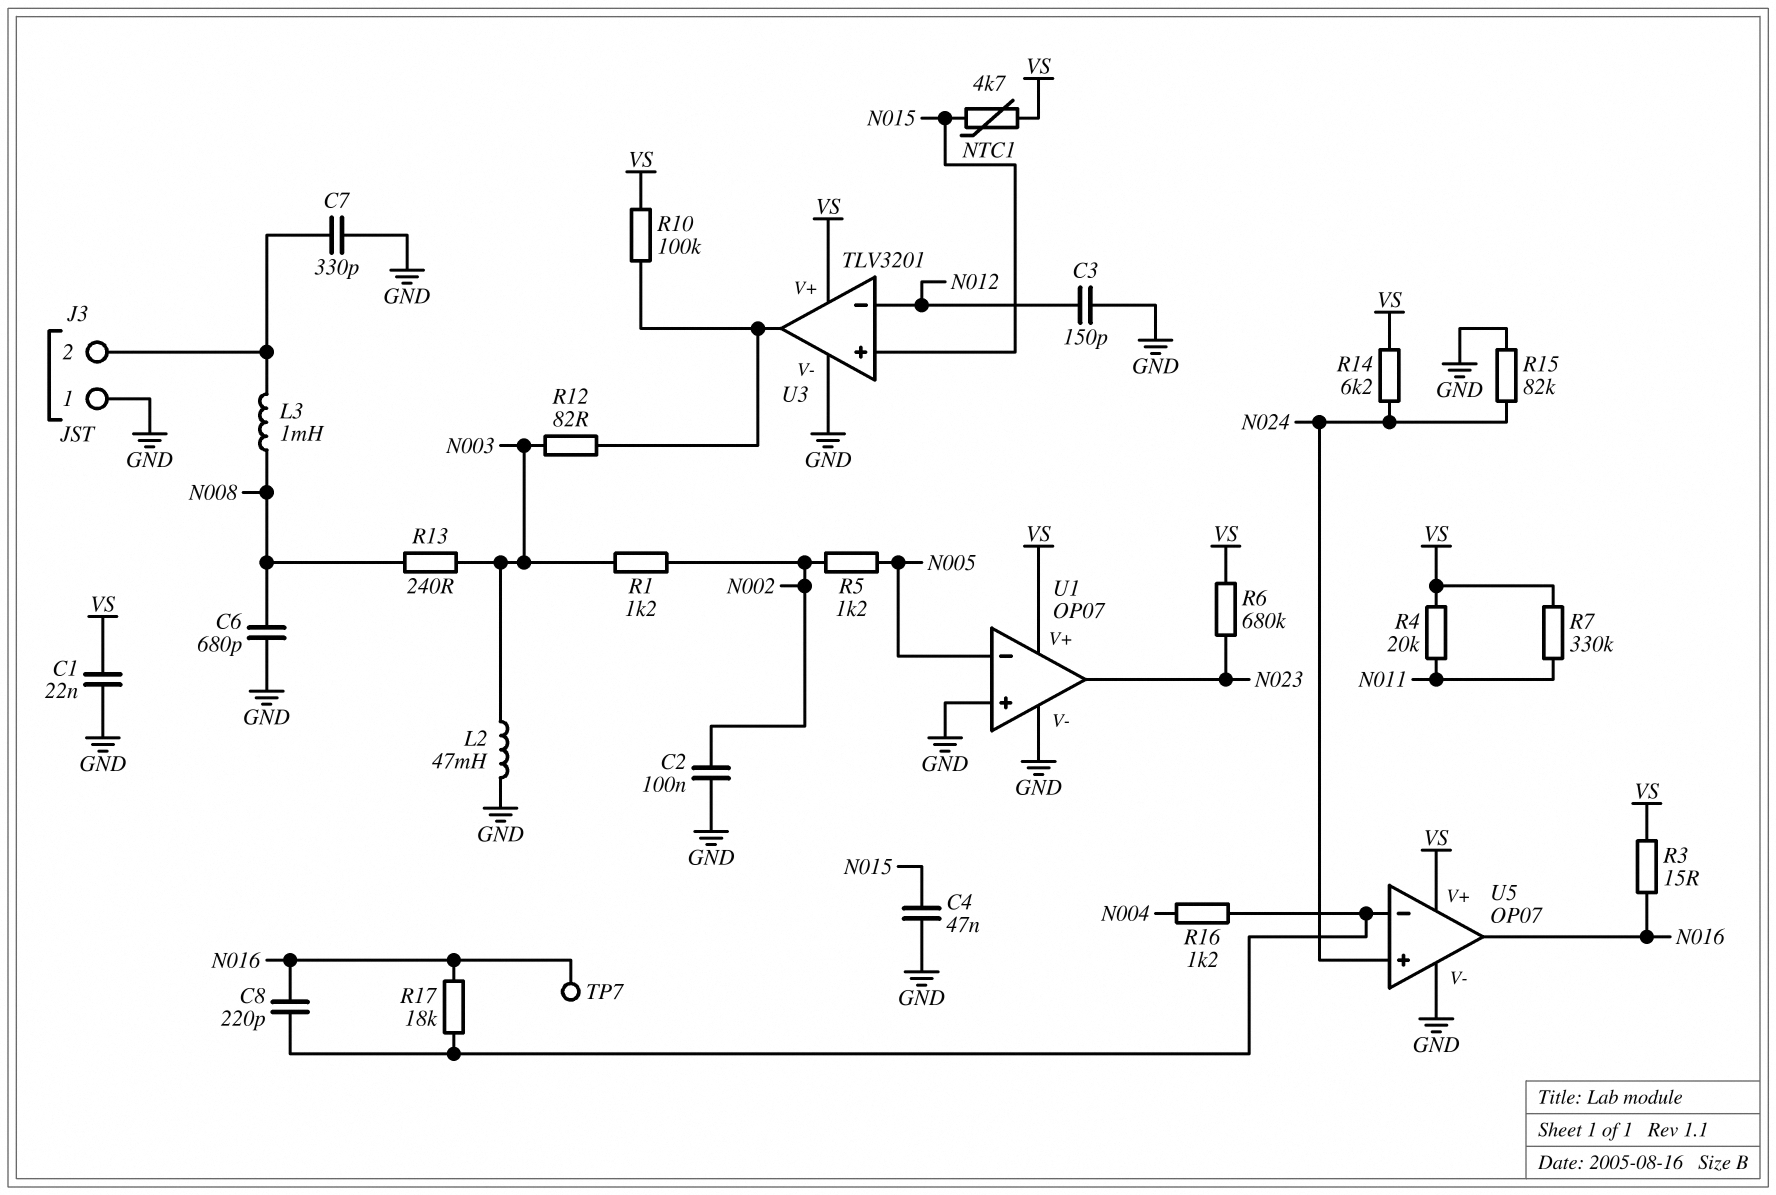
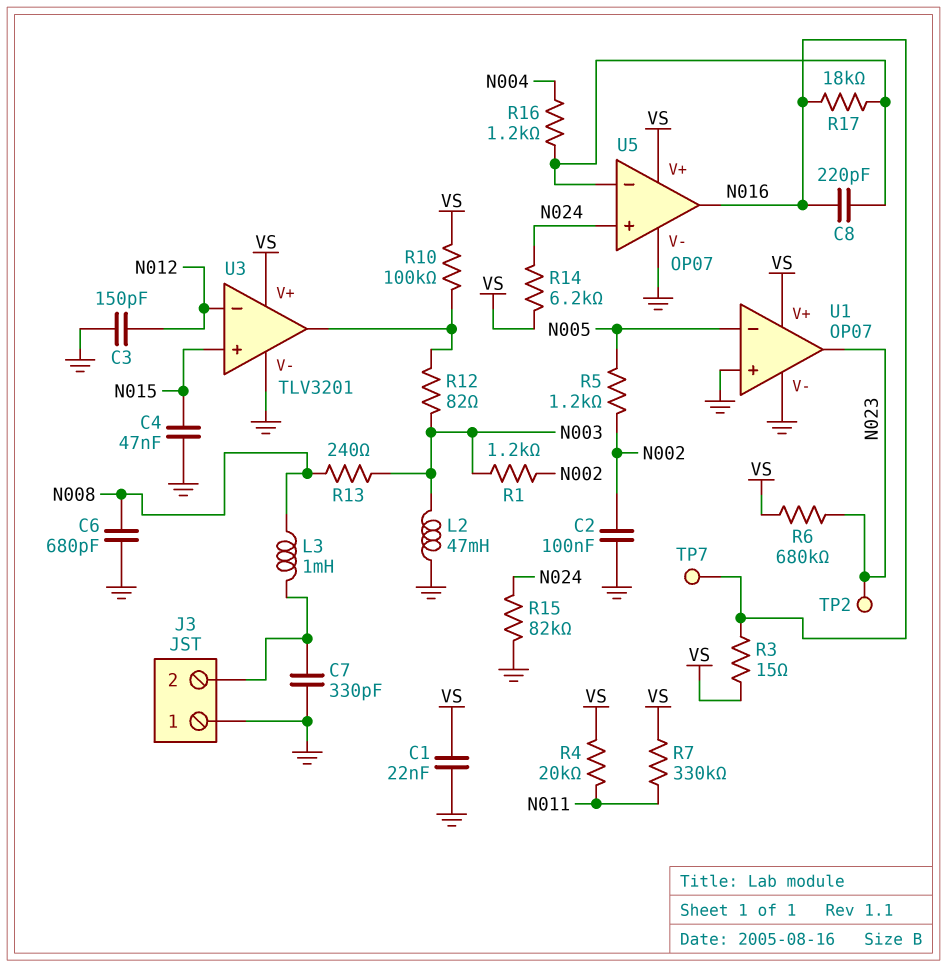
NTC1: 4.7k (N015, VS) -> none
TP2: none -> test point (N023)

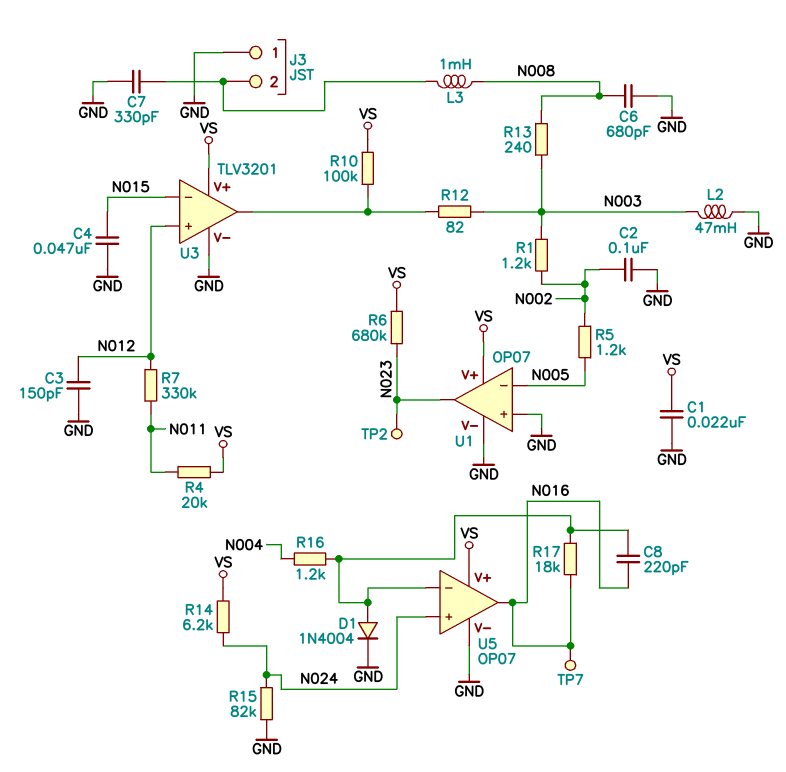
D1: none -> diode 1N4004 (A U5/in-, K GND)
R3: 15 (N016, VS) -> none
R7: 330k (N011, VS) -> 330k (N011, N012)
U3 pin in+: N015 -> N012
U3 pin in-: N012 -> N015

